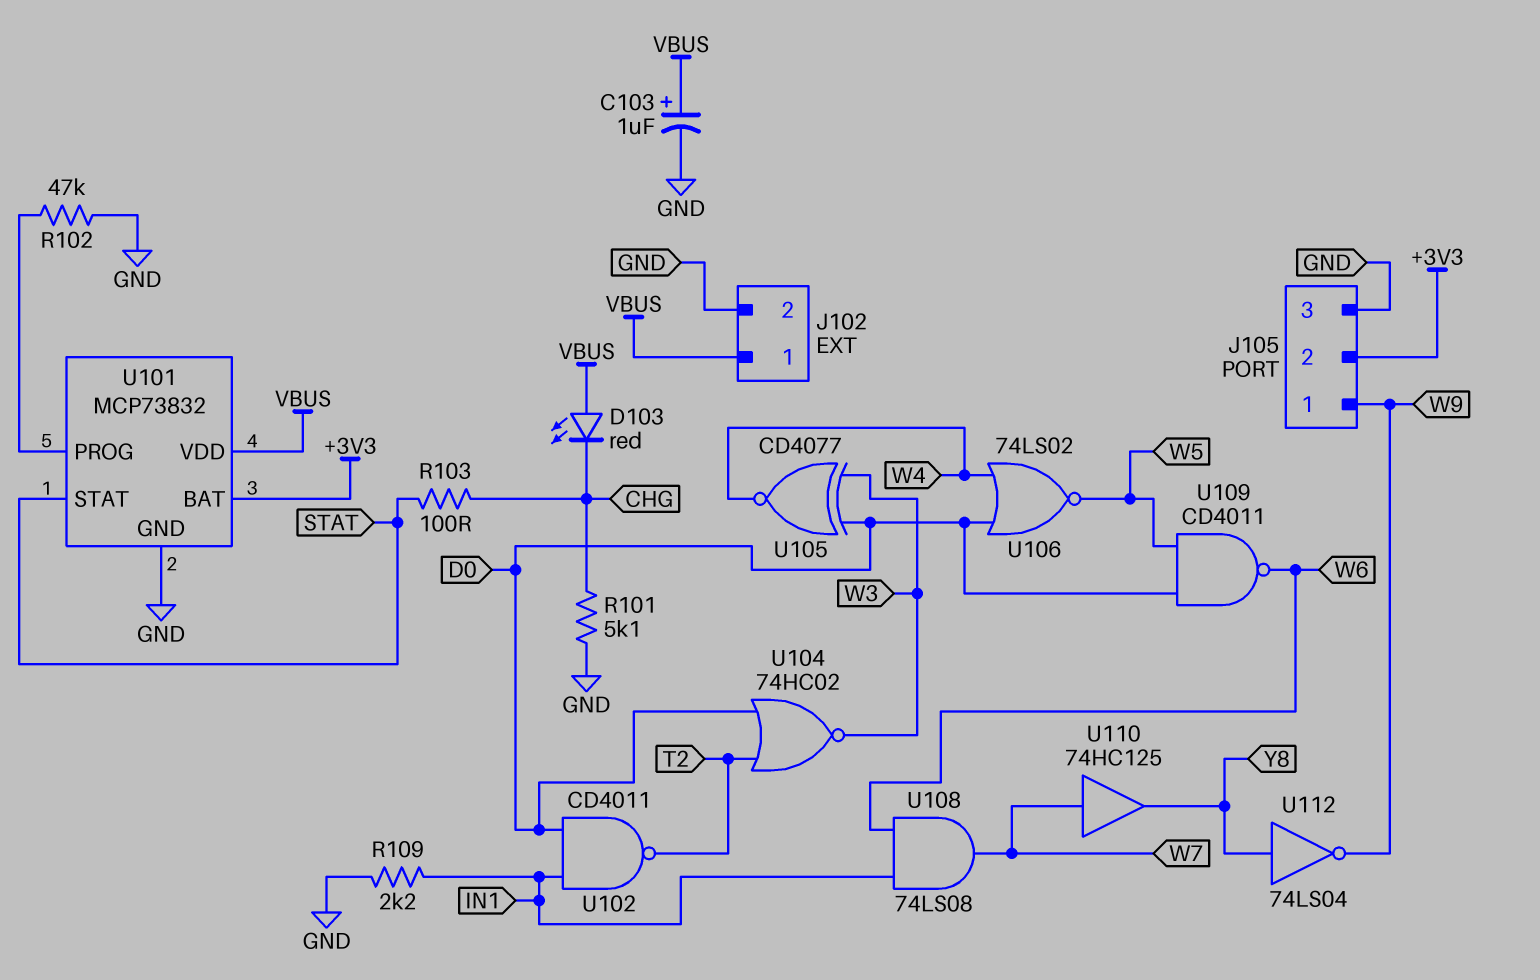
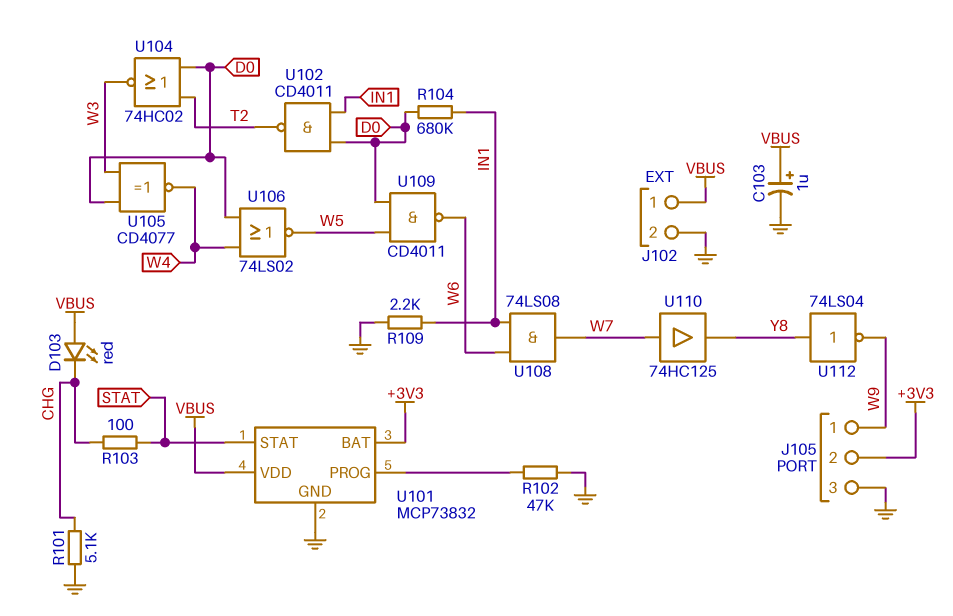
R104: none -> 680k (D0, IN1)

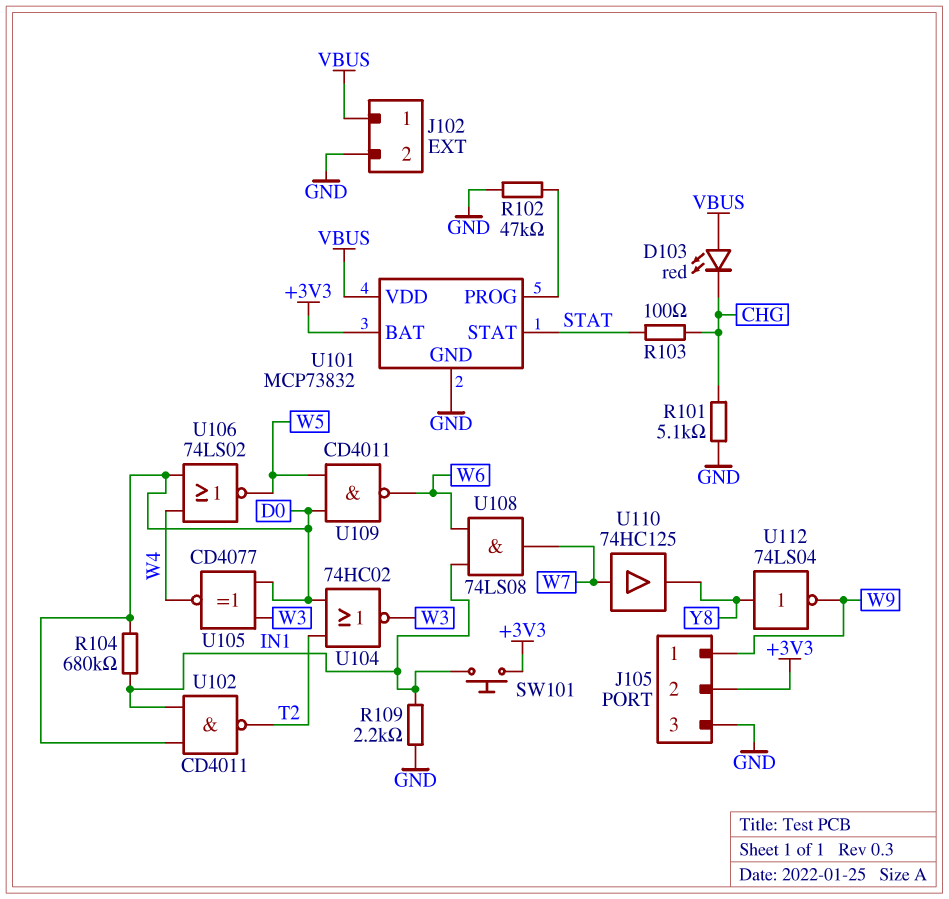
C103: 1uF (plus VBUS, minus GND) -> none
SW101: none -> button (+3V3, IN1)

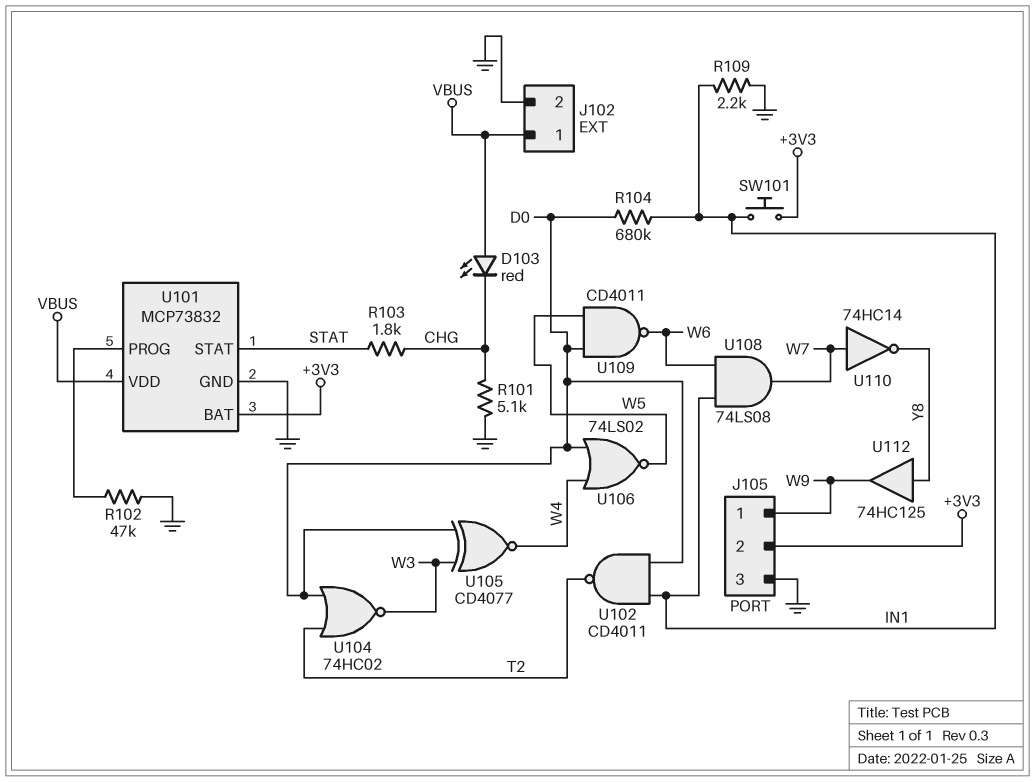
R103: 100 (CHG, STAT) -> 1.8k (CHG, STAT)
U110: buffer 74HC125 (in W7, out Y8) -> NOT 74HC14 (in W7, out Y8)
U112: NOT 74LS04 (in Y8, out W9) -> buffer 74HC125 (in Y8, out W9)

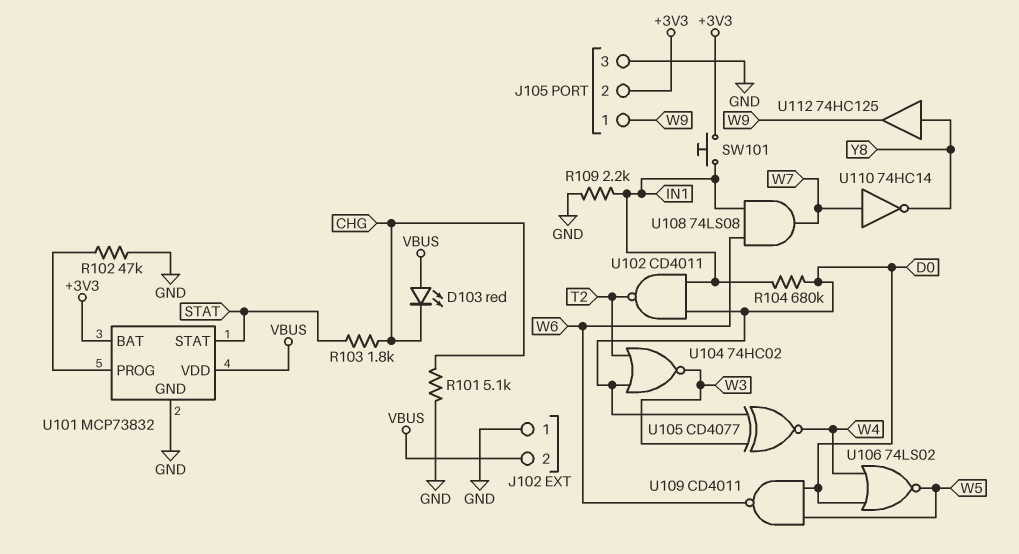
J102 pin 1: VBUS -> GND
J102 pin 2: GND -> VBUS

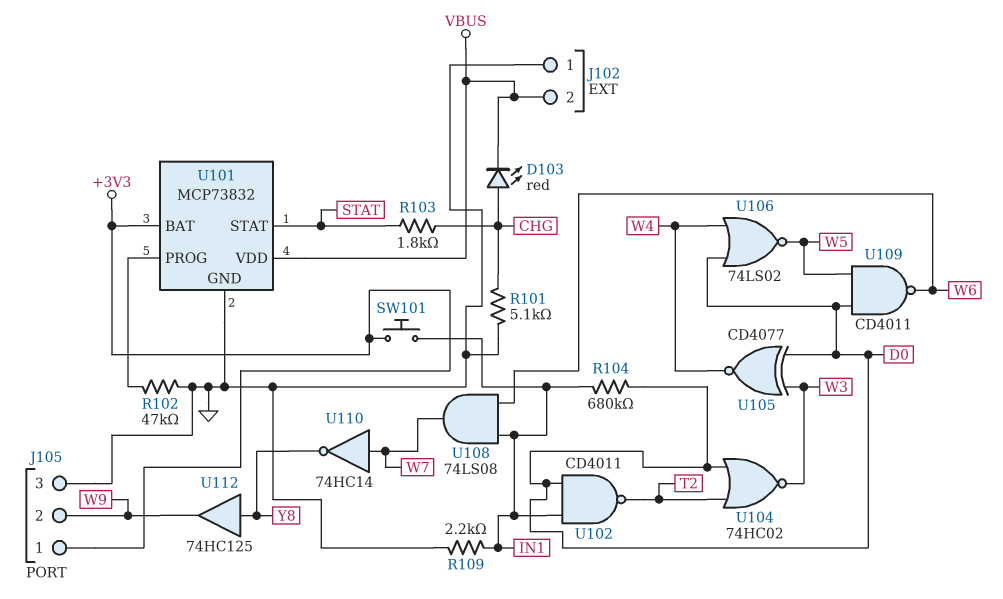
D103: LED red (A VBUS, K CHG) -> LED red (A CHG, K VBUS)
J105 pin 1: W9 -> +3V3
J105 pin 2: +3V3 -> W9

